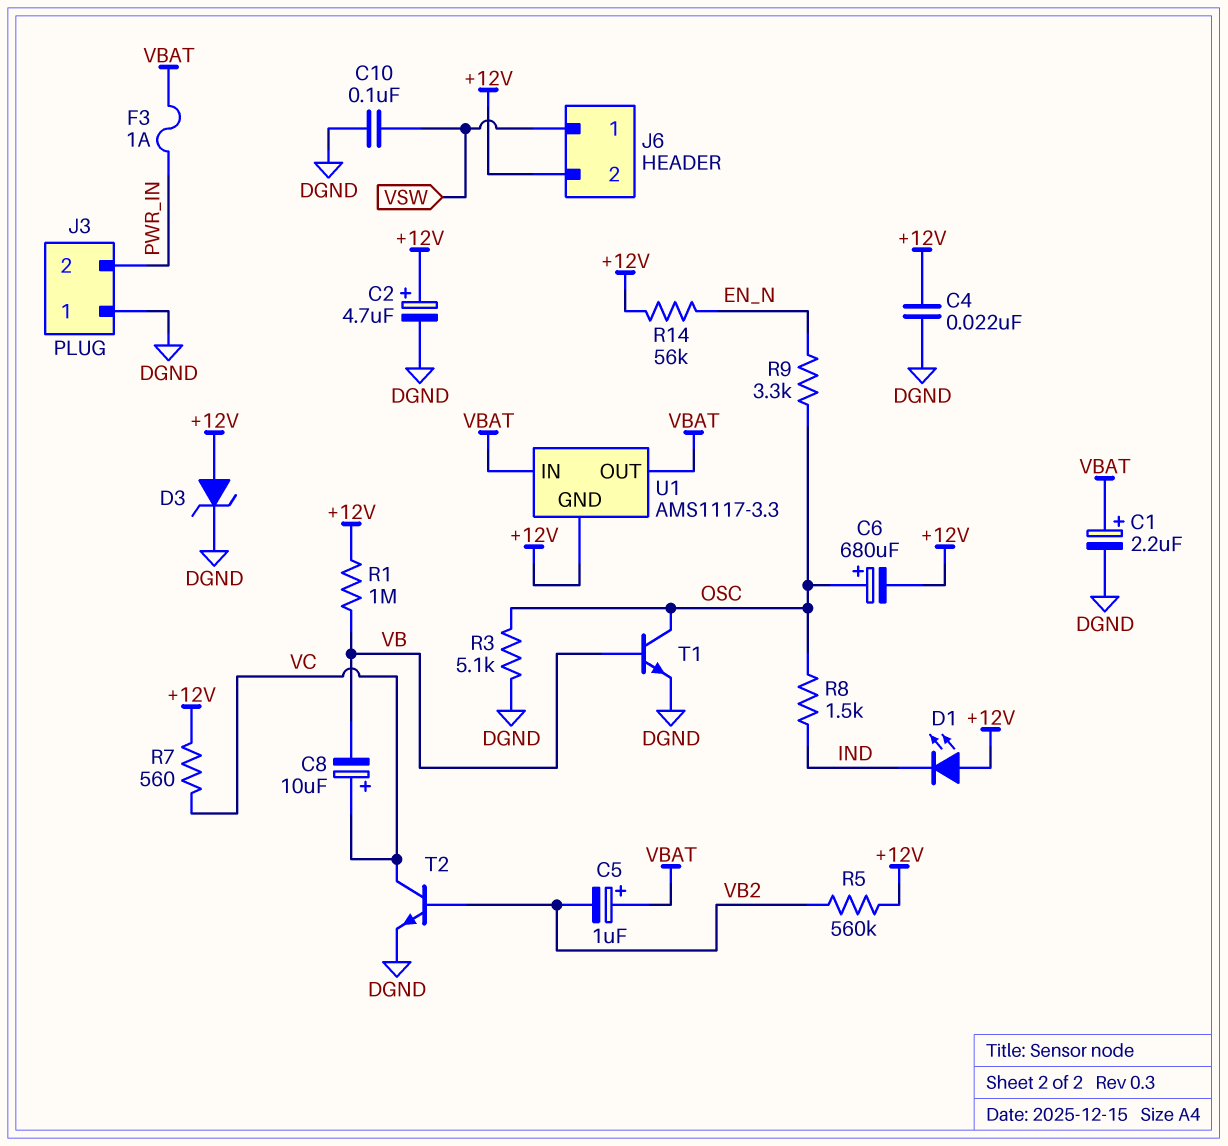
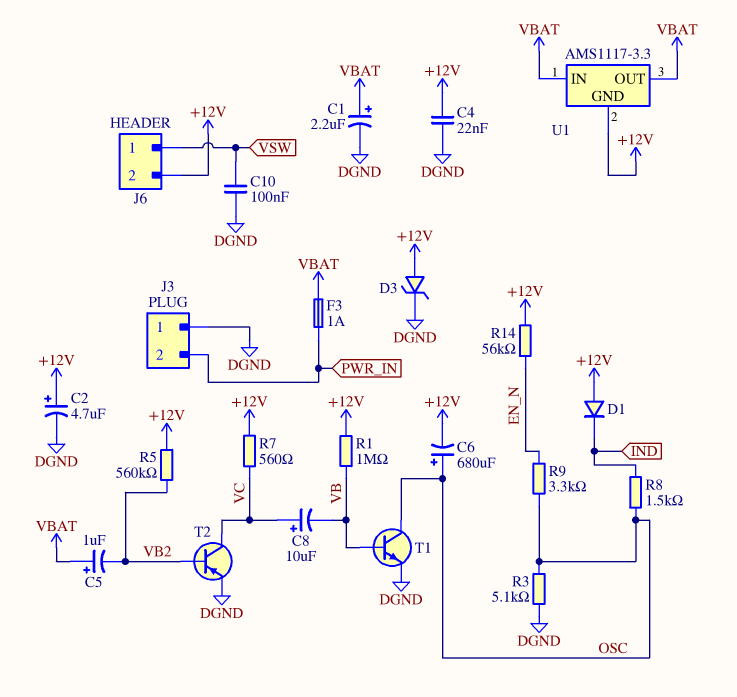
D1: LED (A +12V, K IND) -> diode (A +12V, K IND)
T2: NPN (B VB2, C VC, E DGND) -> PNP (B VB2, C VC, E DGND)

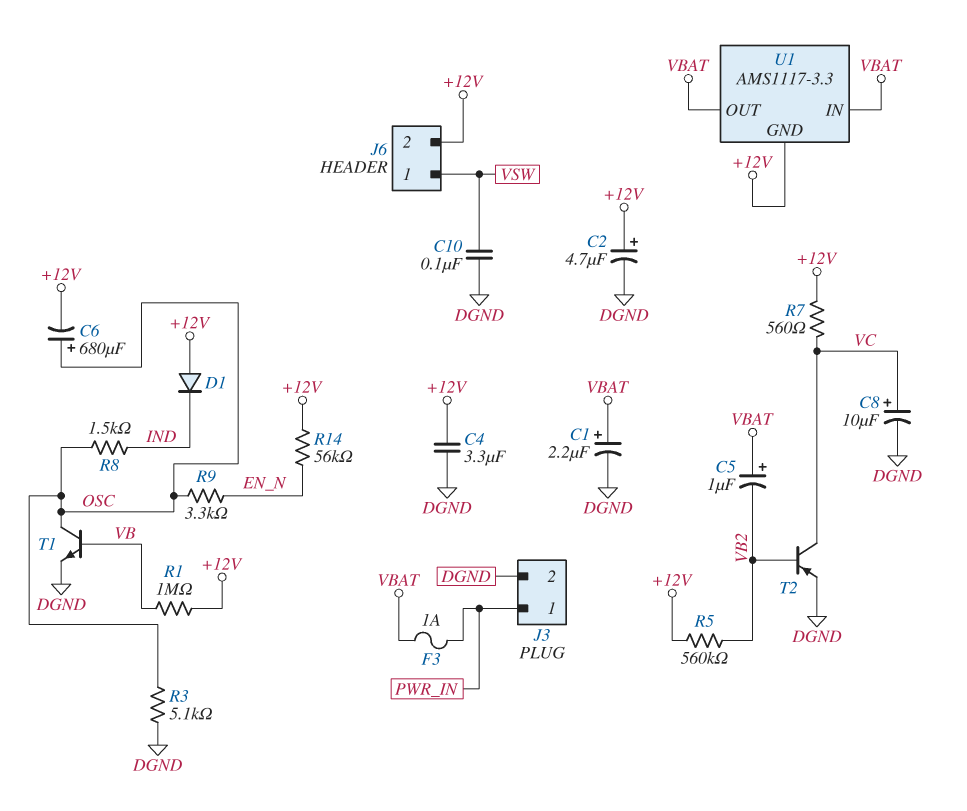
C4: 22nF (+12V, DGND) -> 3.3uF (+12V, DGND)
C8: 10uF (plus VC, minus VB) -> 10uF (plus VC, minus DGND)
D3: zener (A +12V, K DGND) -> none
J3 pin 1: DGND -> PWR_IN
J3 pin 2: PWR_IN -> DGND

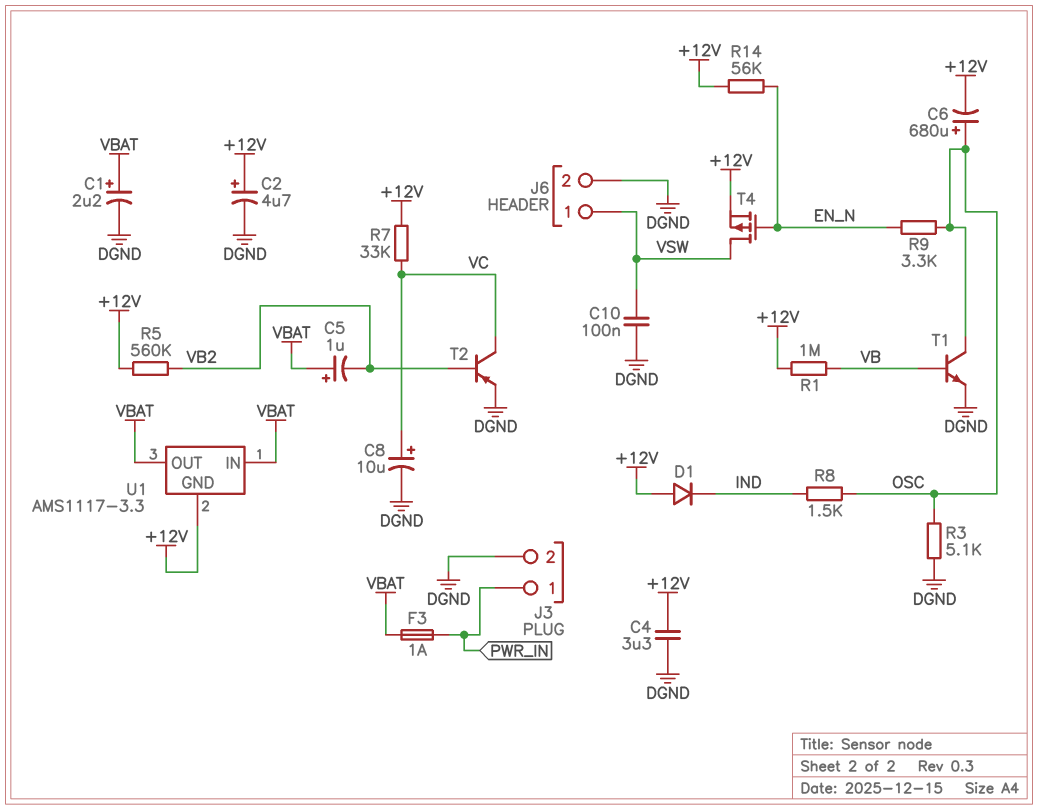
J6 pin 2: +12V -> DGND
R7: 560 (+12V, VC) -> 33k (+12V, VC)
T4: none -> PMOS (G EN_N, D VSW, S +12V)

